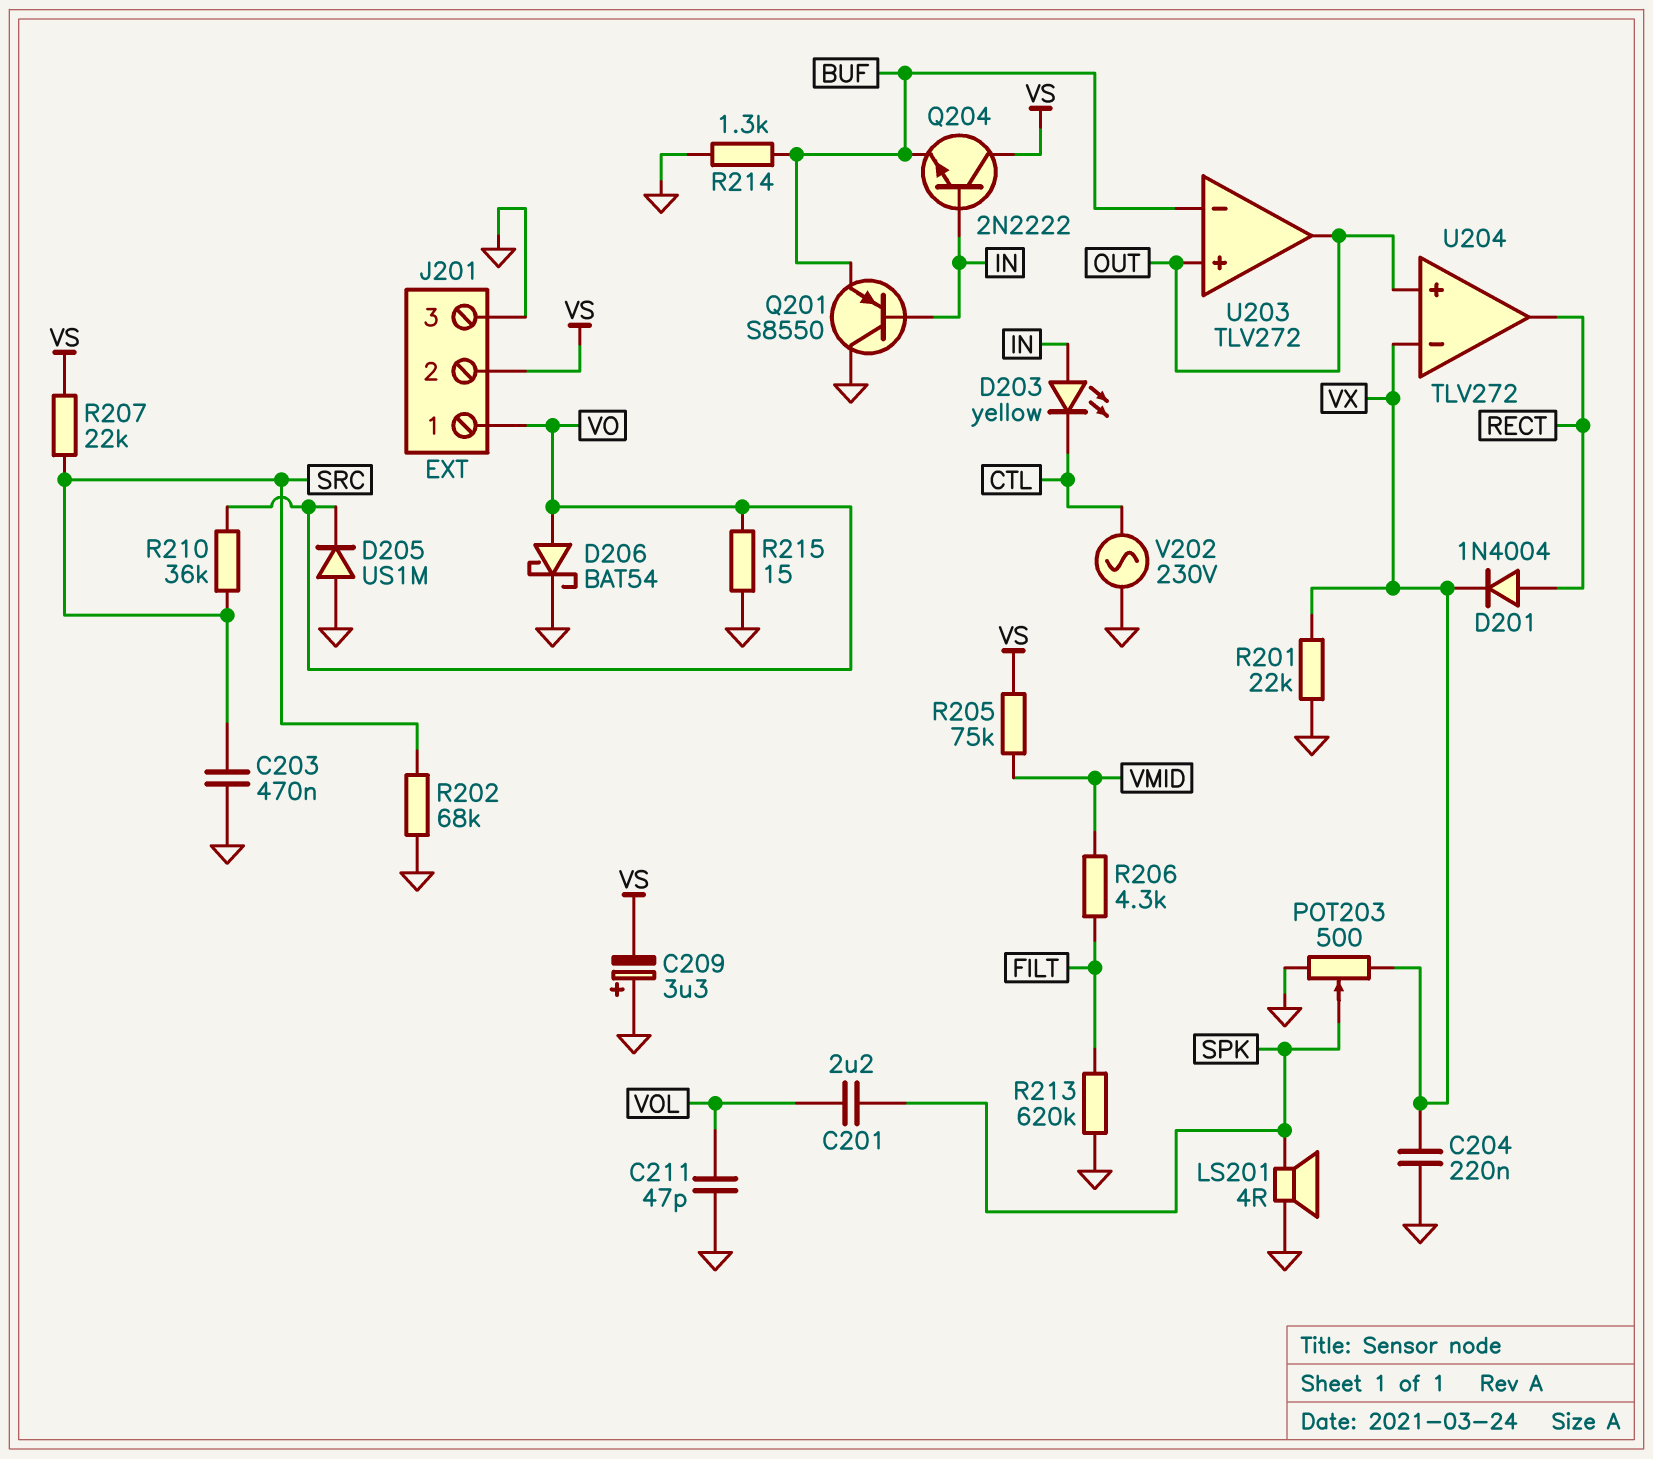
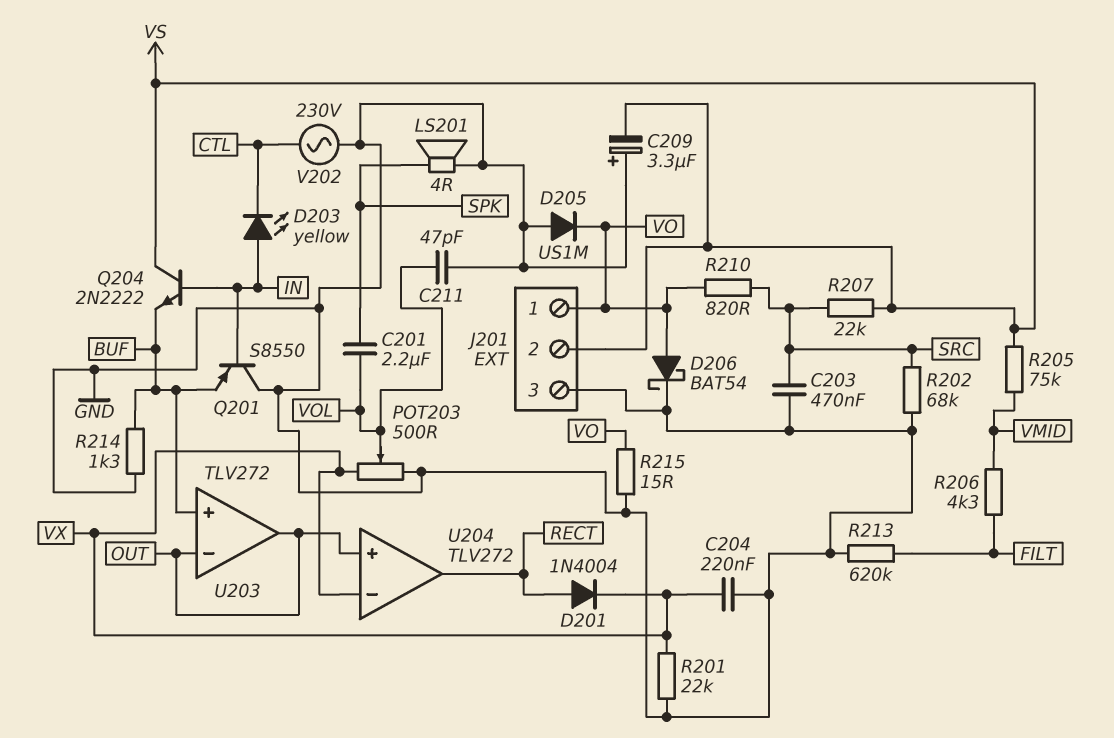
POT203: 500 (GND, VX, wiper SPK) -> 500 (GND, VX, wiper VOL)
R210: 36k (SRC, VO) -> 820 (SRC, VO)
U203 pin in+: OUT -> BUF
U203 pin in-: BUF -> OUT

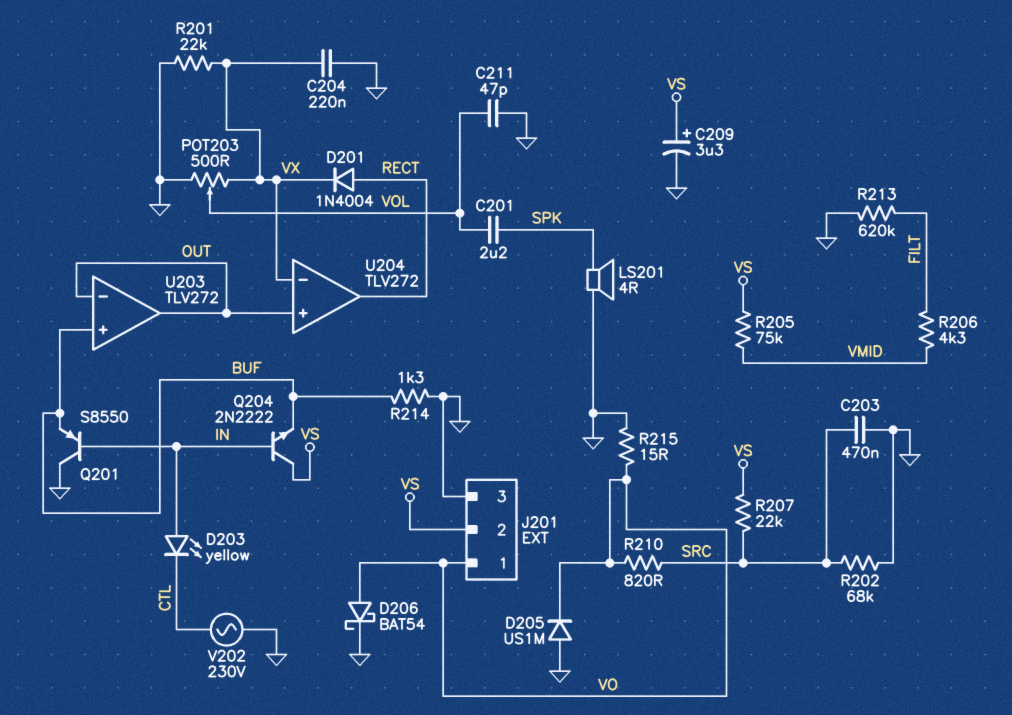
C209: 3.3uF (plus GND, minus VS) -> 3.3uF (plus VS, minus GND)

